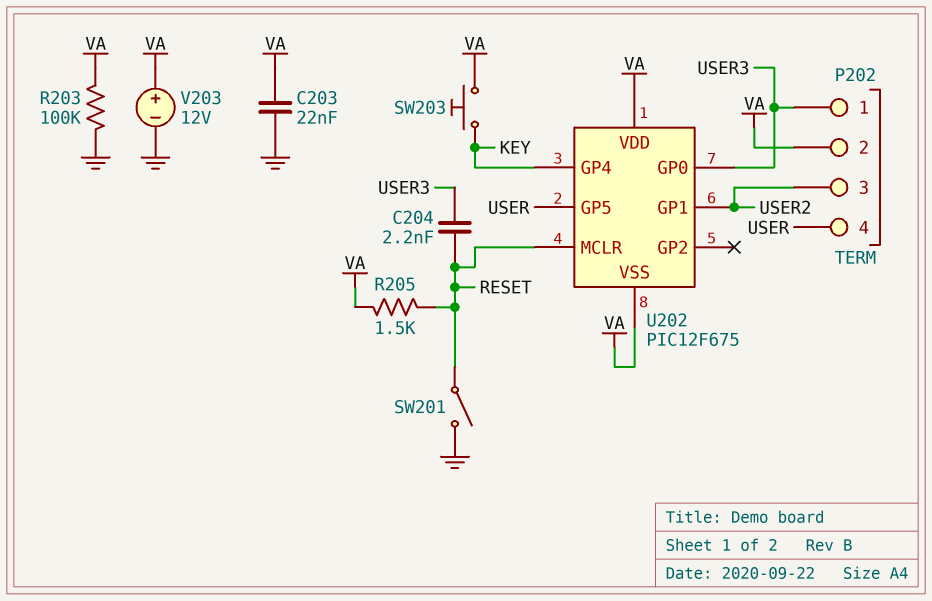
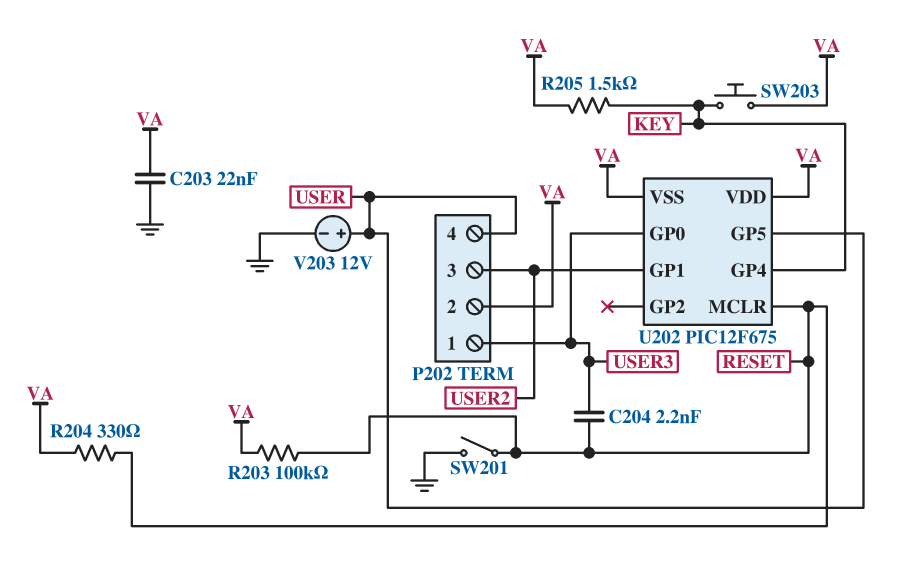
R203: 100k (GND, VA) -> 100k (RESET, VA)
R204: none -> 330 (RESET, VA)
R205: 1.5k (RESET, VA) -> 1.5k (KEY, VA)
V203: 12V (plus VA, minus GND) -> 12V (plus USER, minus GND)

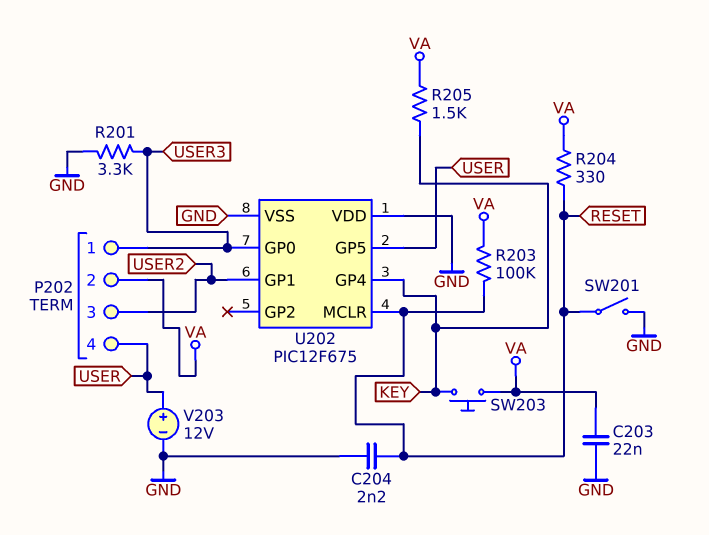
C204: 2.2nF (RESET, USER3) -> 2.2nF (GND, RESET)
R201: none -> 3.3k (GND, USER3)
U202 pin VDD: VA -> GND
U202 pin VSS: VA -> GND

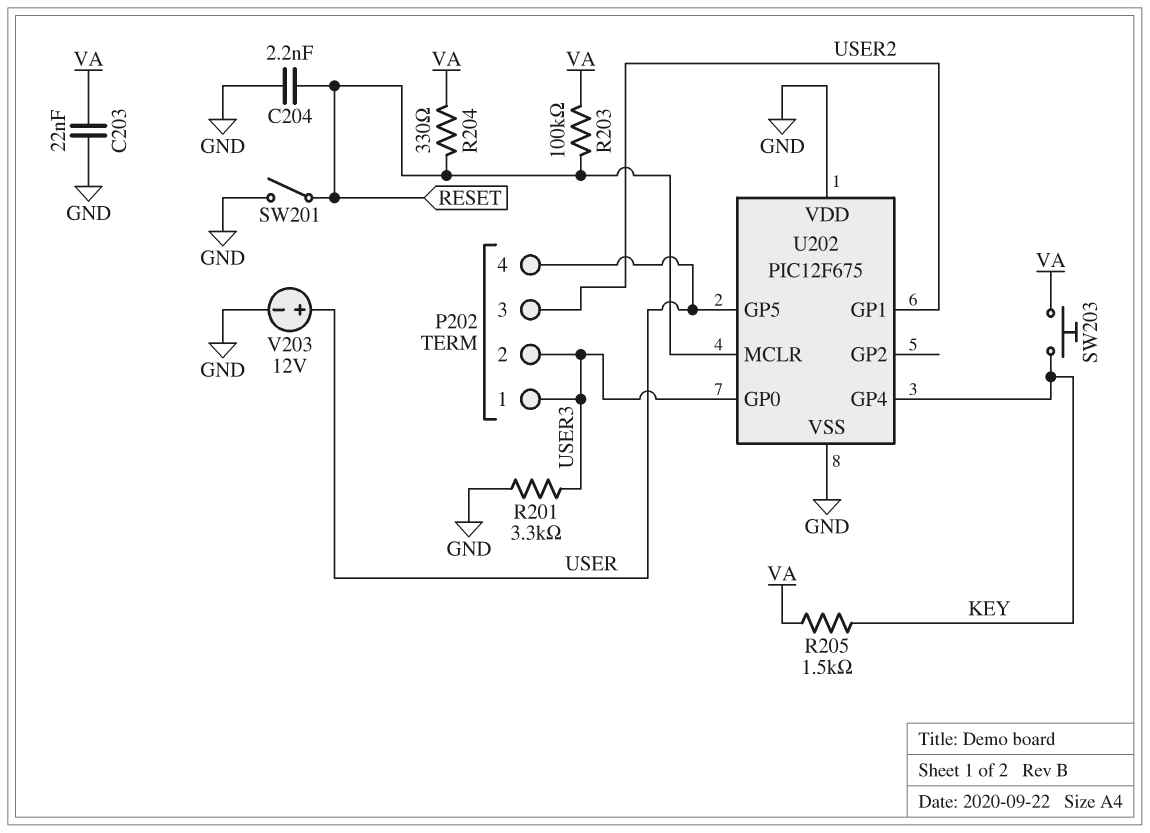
P202 pin 2: VA -> USER3

